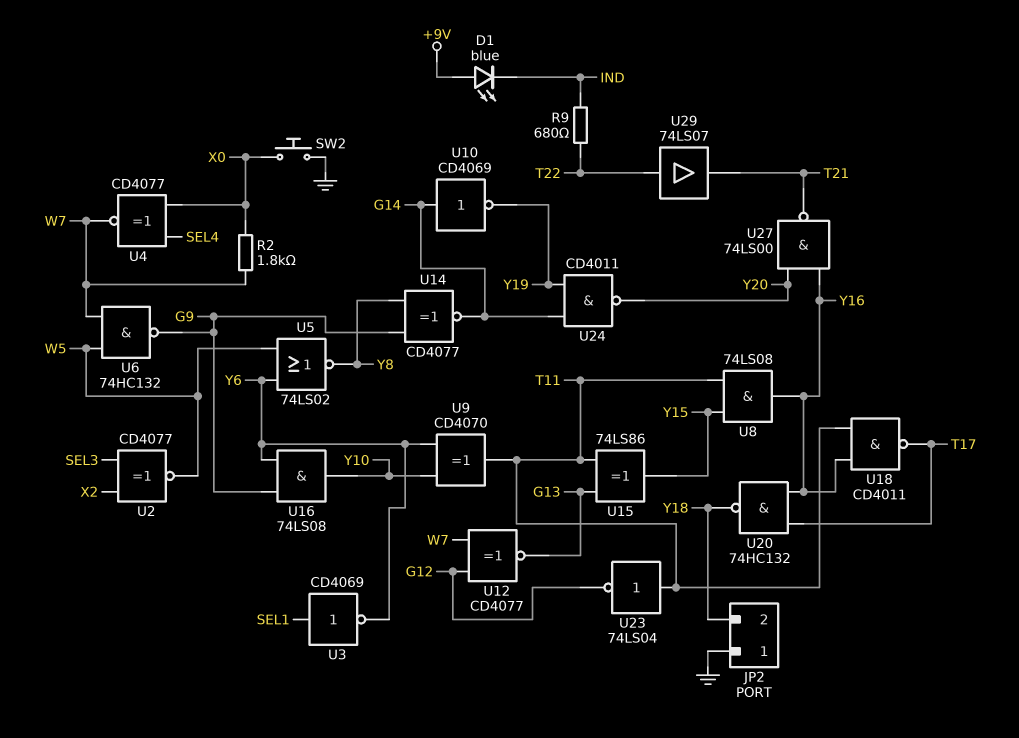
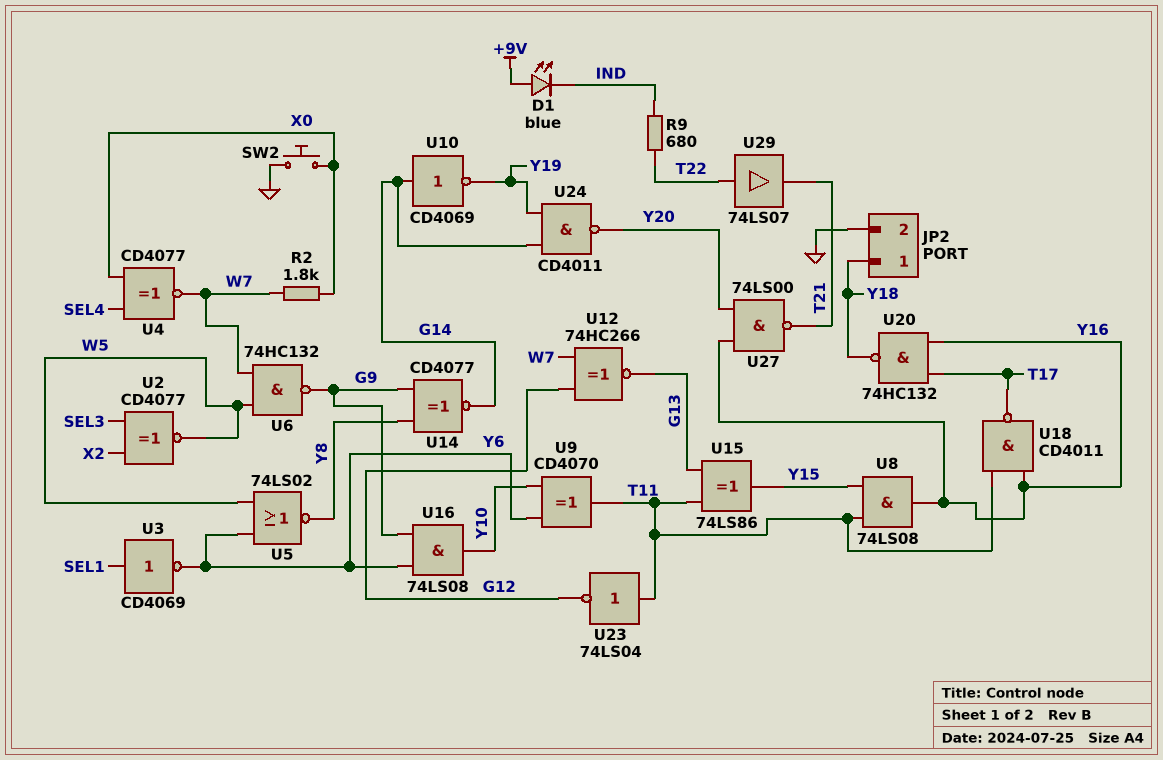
JP2 pin 1: GND -> Y18
JP2 pin 2: Y18 -> GND
U12: XNOR CD4077 (in G12, in W7, out G13) -> XNOR 74HC266 (in G12, in W7, out G13)

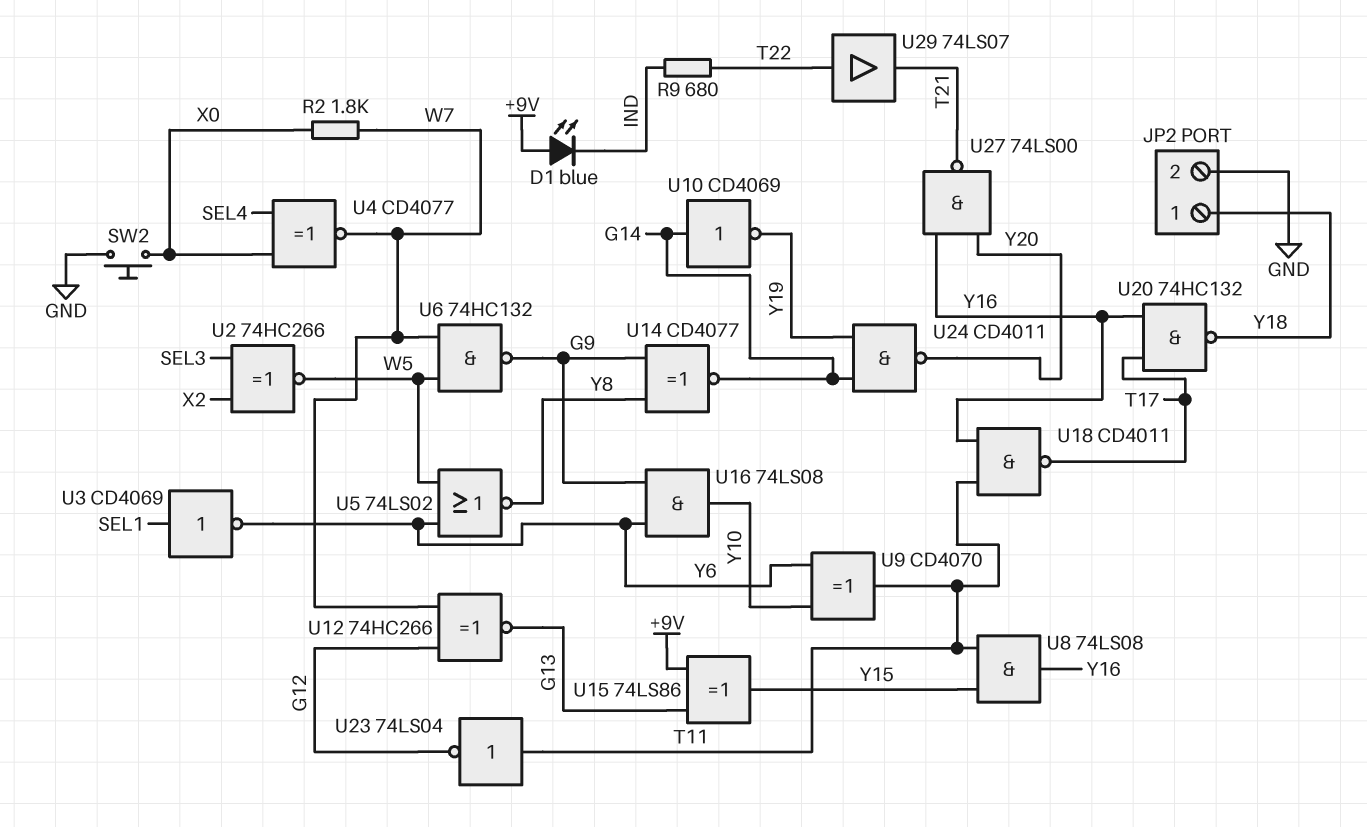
U2: XNOR CD4077 (in SEL3, in X2, out W5) -> XNOR 74HC266 (in SEL3, in X2, out W5)
U15: XOR 74LS86 (in G13, in T11, out Y15) -> XOR 74LS86 (in +9V, in G13, out Y15)

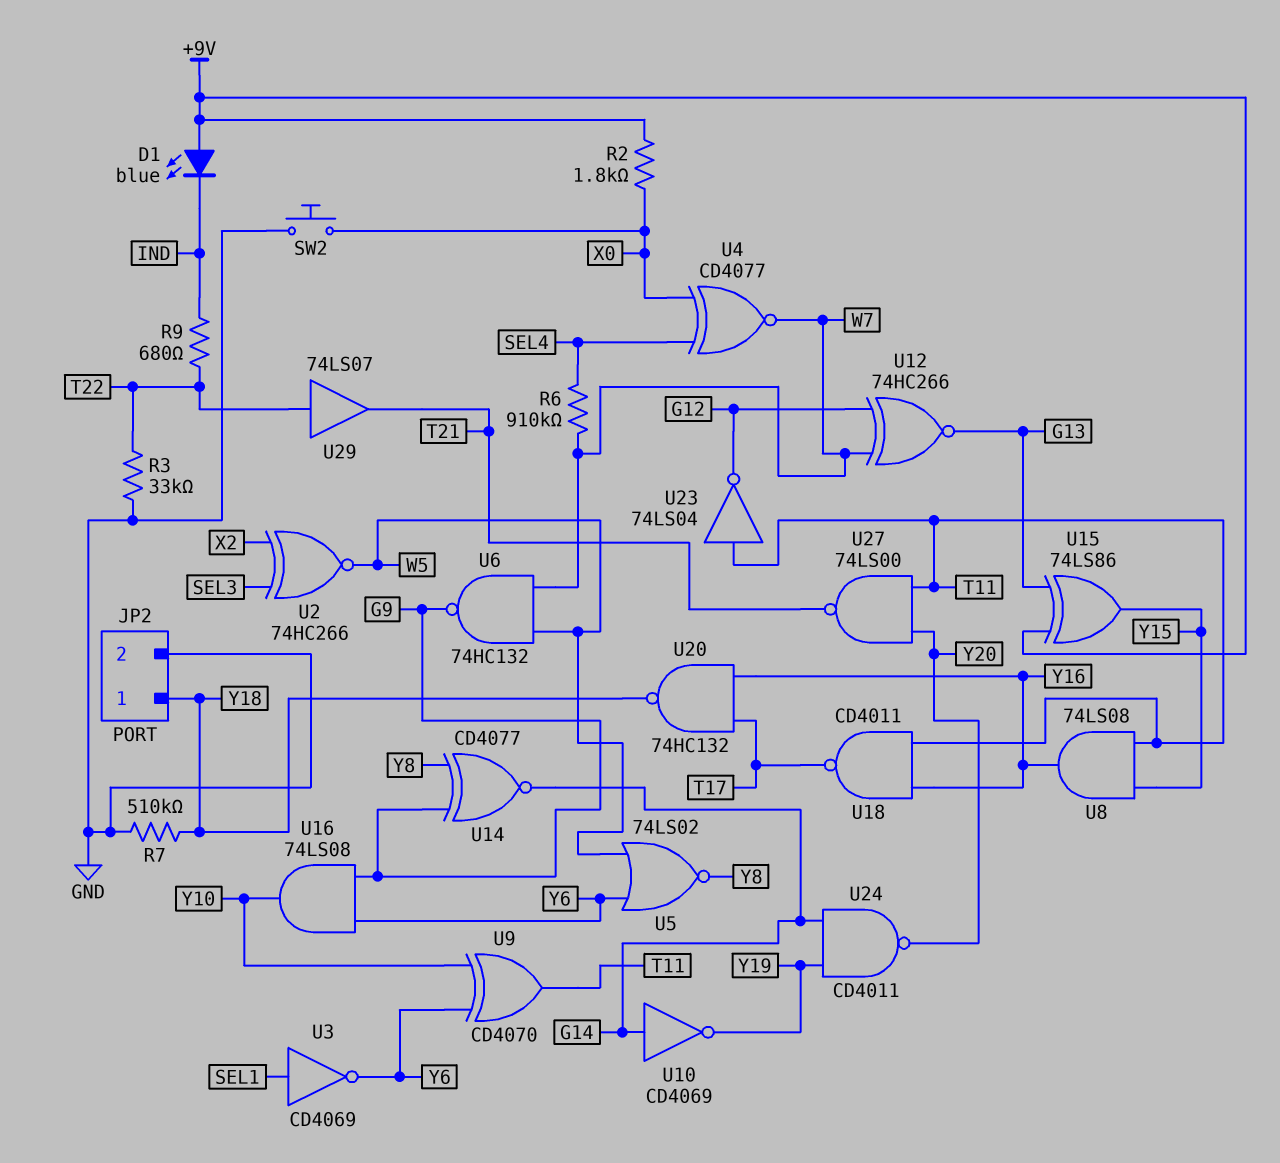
R2: 1.8k (W7, X0) -> 1.8k (+9V, X0)
R3: none -> 33k (GND, T22)
R6: none -> 910k (SEL4, W7)
R7: none -> 510k (GND, Y18)
U27: NAND 74LS00 (in Y16, in Y20, out T21) -> NAND 74LS00 (in T11, in Y20, out T21)

